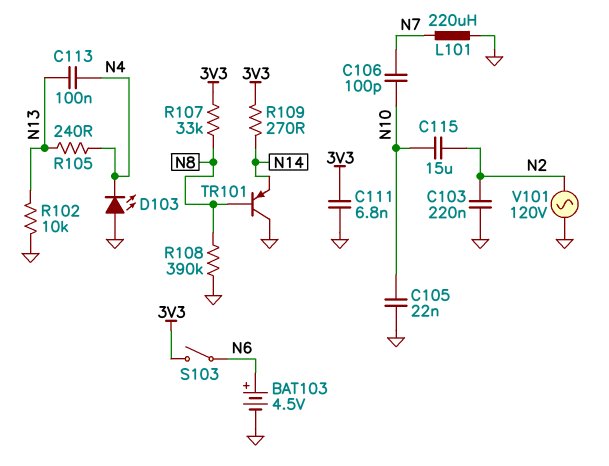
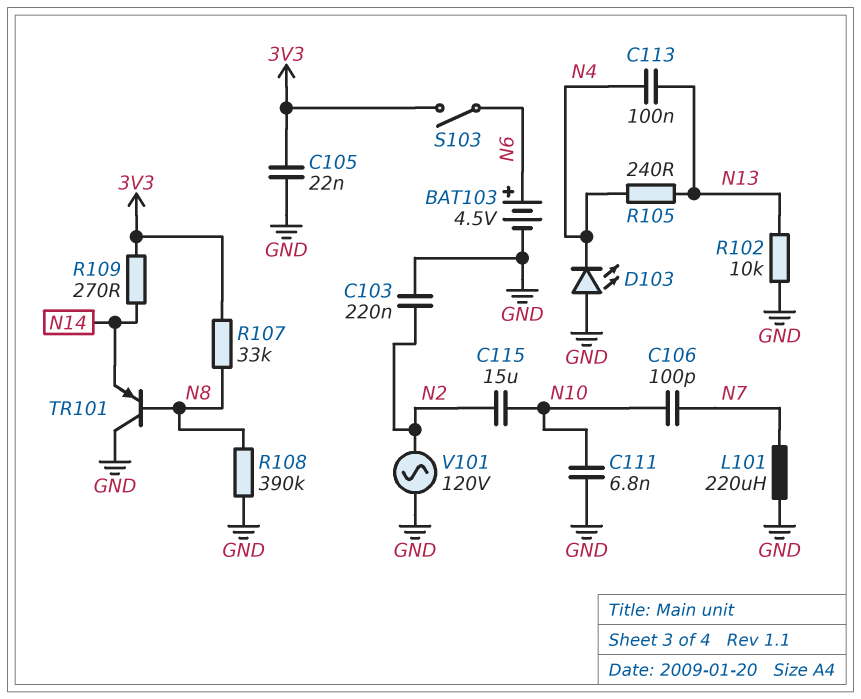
C105: 22nF (GND, N10) -> 22nF (3V3, GND)
C111: 6.8nF (3V3, GND) -> 6.8nF (GND, N10)

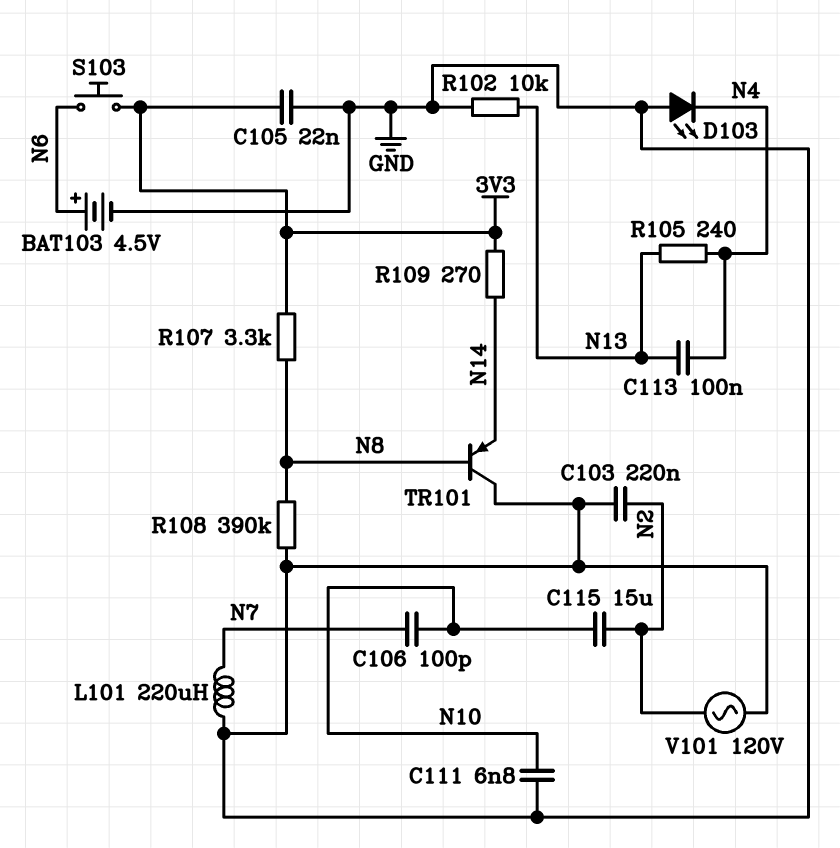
R107: 33k (3V3, N8) -> 3.3k (3V3, N8)
S103: switch (3V3, N6) -> button (3V3, N6)

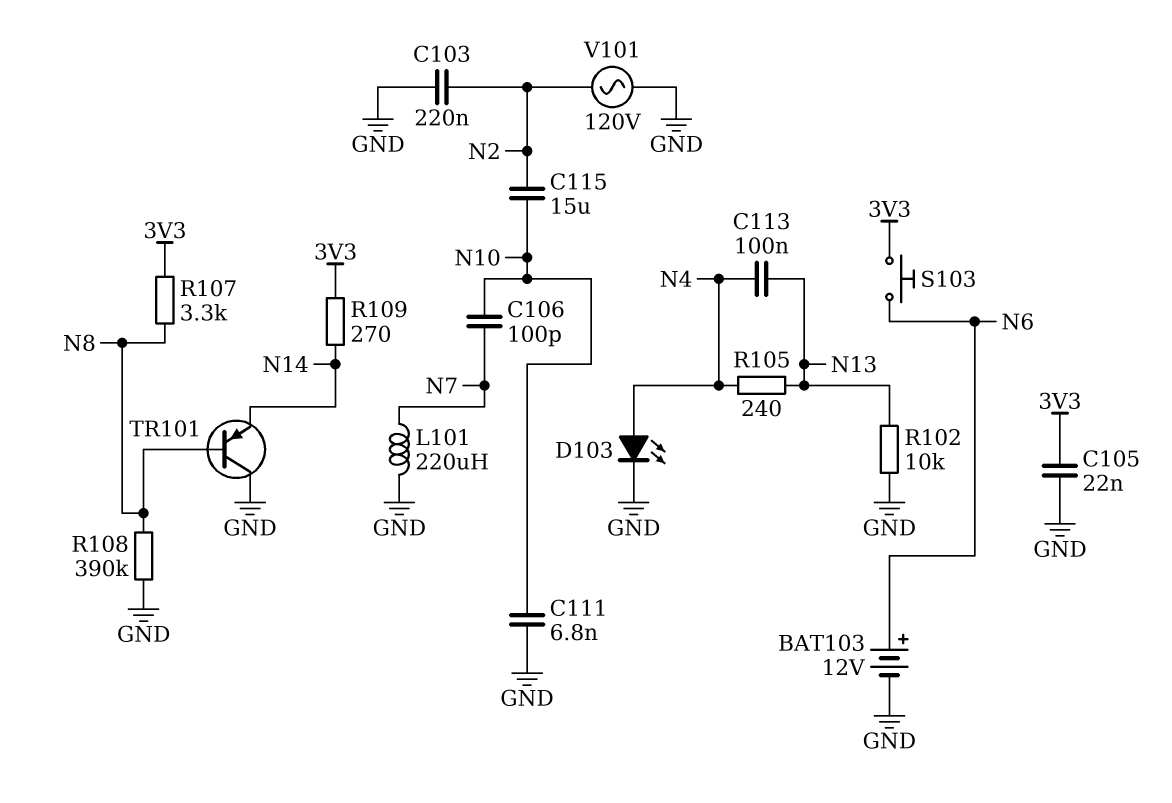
BAT103: 4.5V (plus N6, minus GND) -> 12V (plus N6, minus GND)
D103: LED (A GND, K N4) -> LED (A N4, K GND)

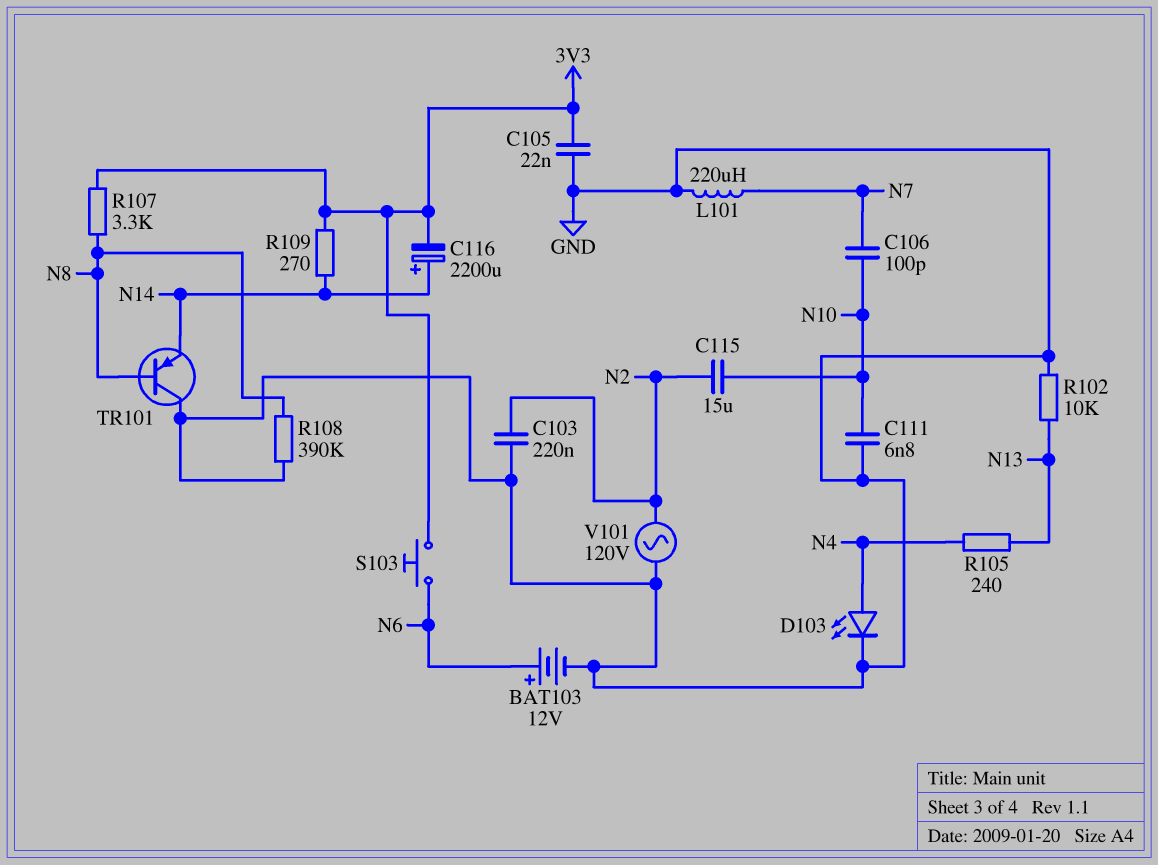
C113: 100nF (N4, N13) -> none
C116: none -> 2200uF (plus N14, minus 3V3)

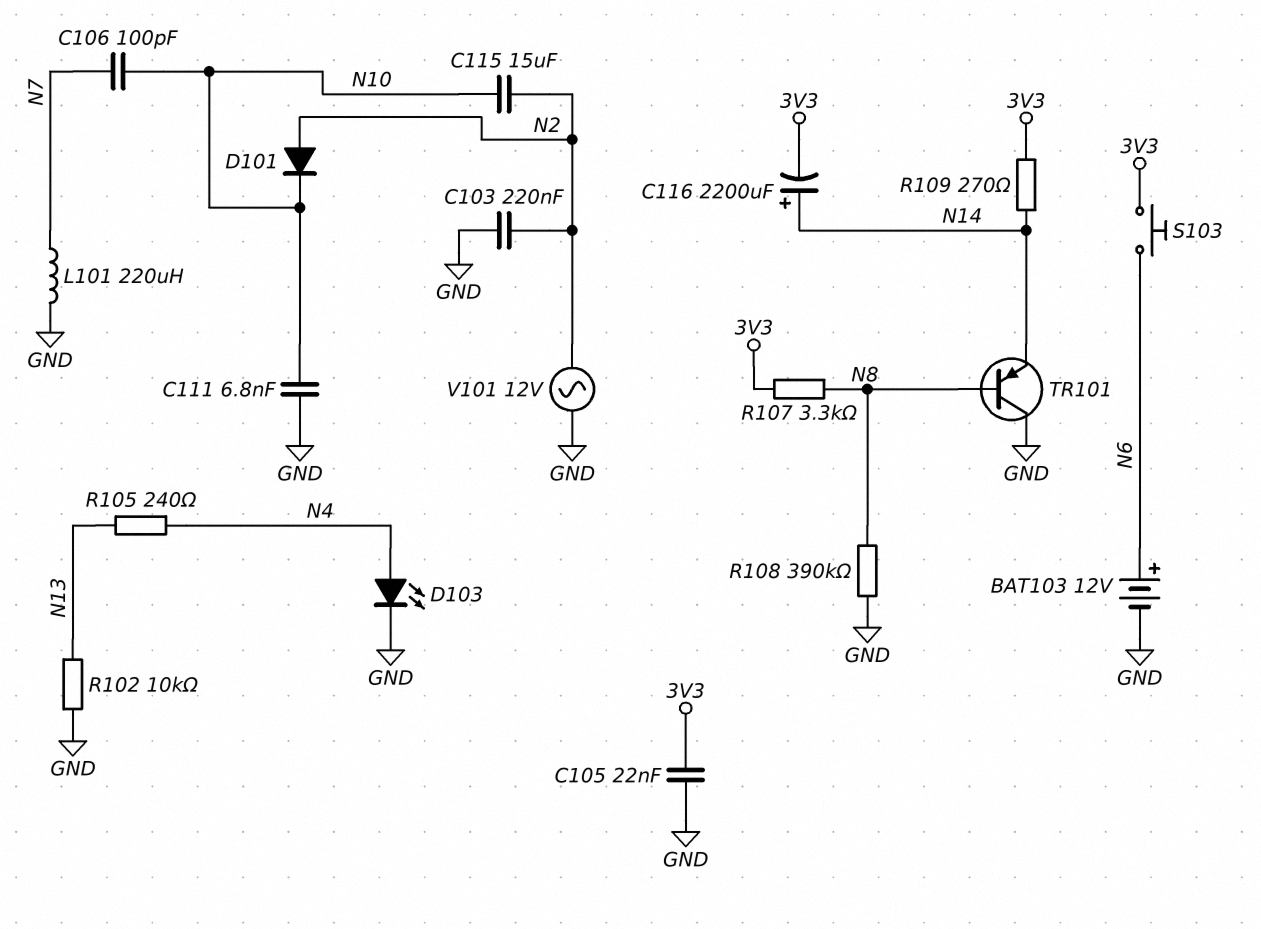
D101: none -> diode (A N2, K N10)
V101: AC 120V (GND, N2) -> AC 12V (GND, N2)

